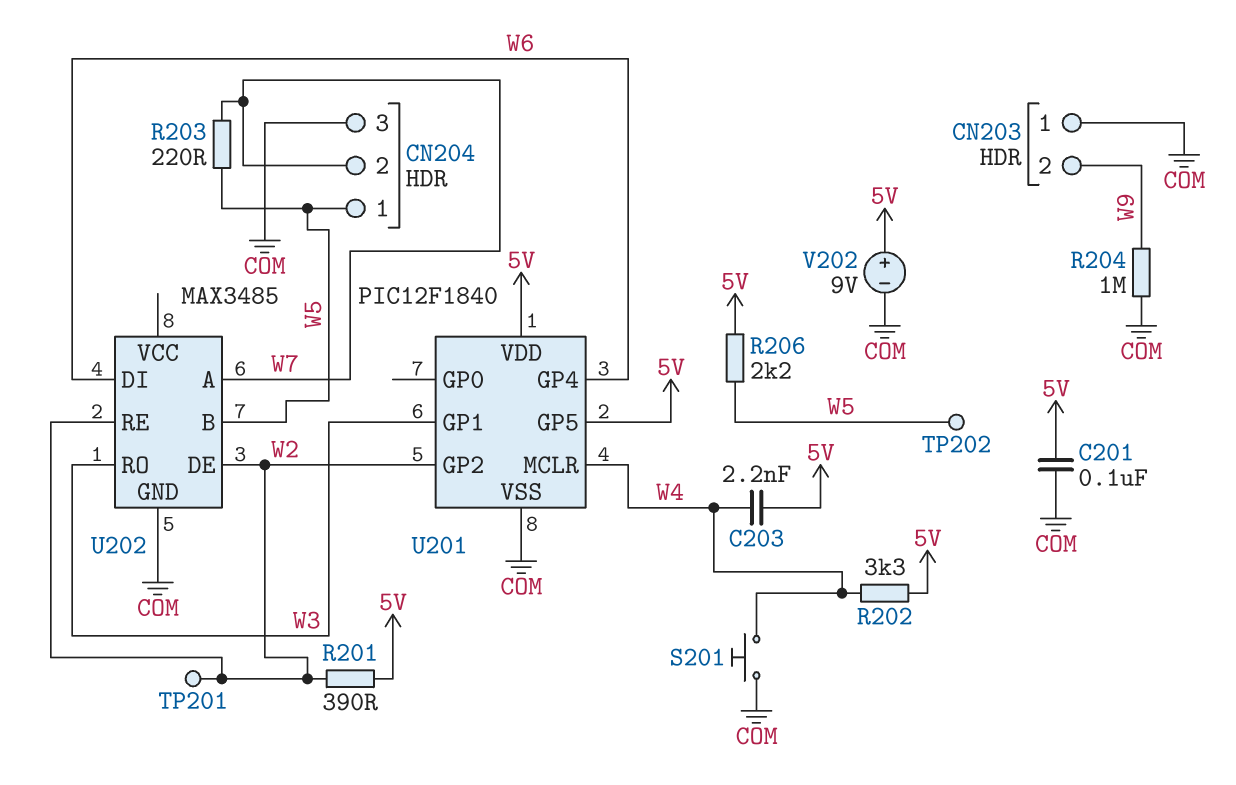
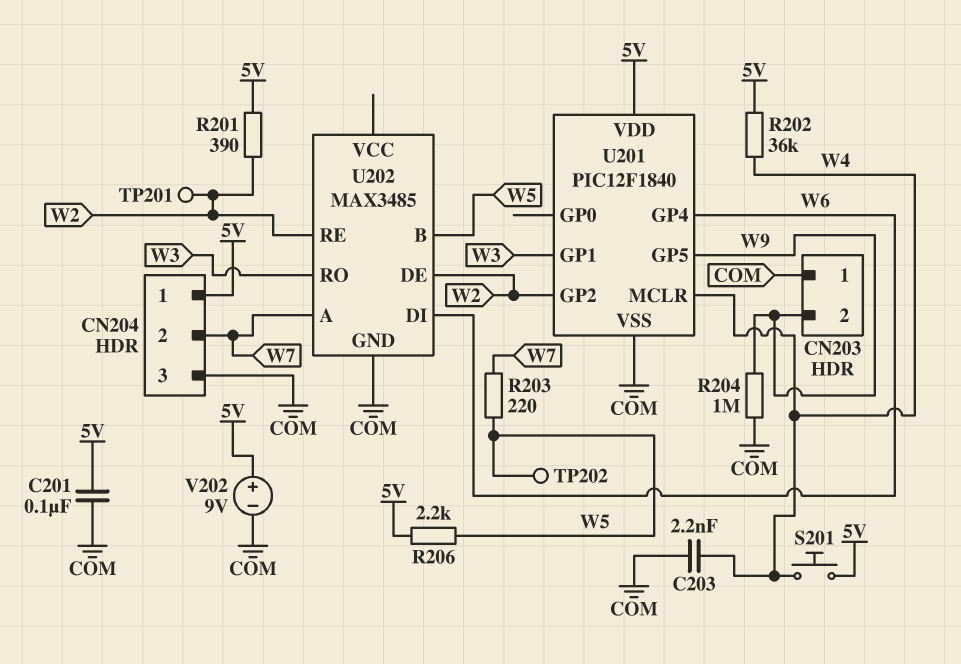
C203: 2.2nF (5V, W4) -> 2.2nF (COM, W4)
CN204 pin 1: W5 -> 5V
R202: 3.3k (5V, W4) -> 36k (5V, W4)
S201: button (COM, W4) -> button (5V, W4)
U201 pin GP5: 5V -> W9

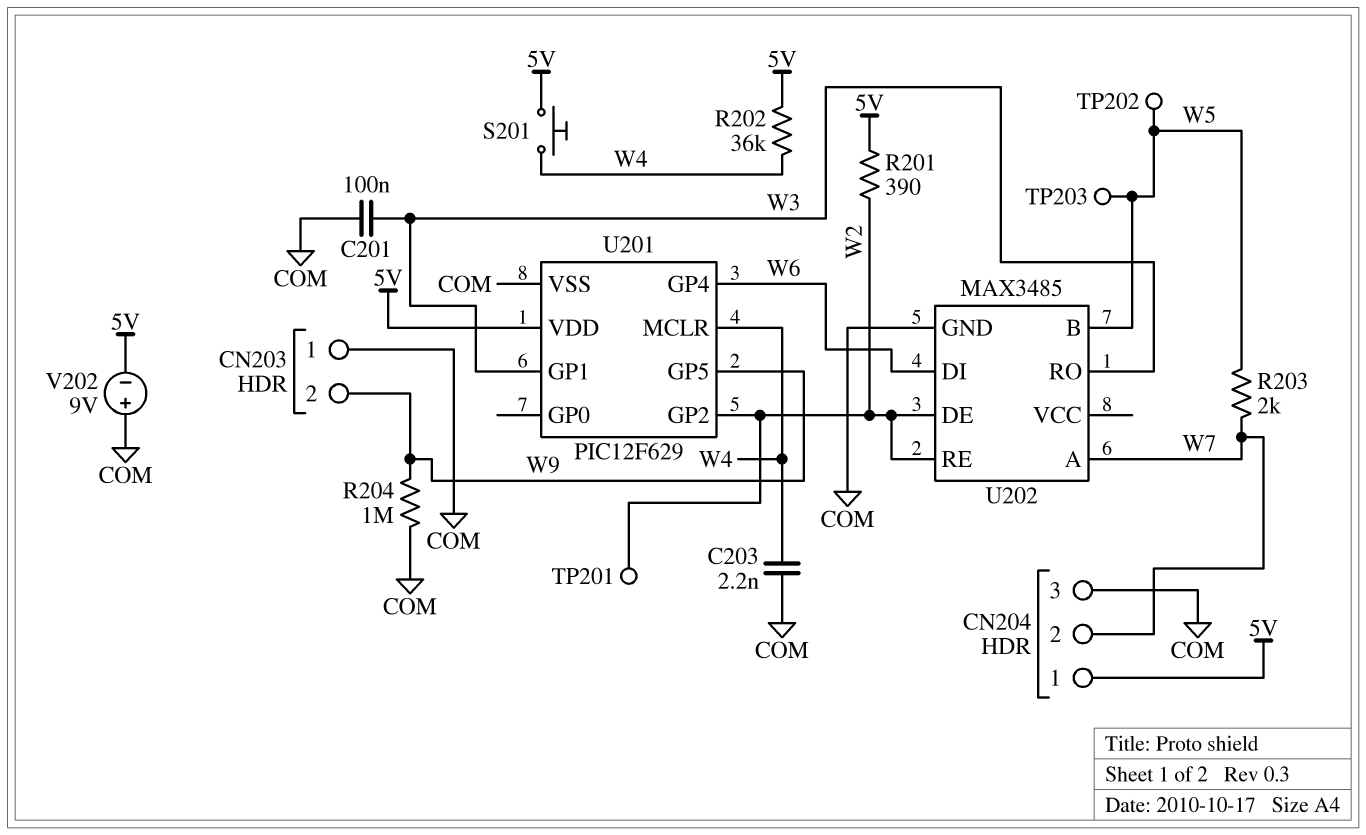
C201: 100nF (5V, COM) -> 100nF (COM, W3)
R203: 220 (W5, W7) -> 2k (W5, W7)
R206: 2.2k (5V, W5) -> none
TP203: none -> test point (W5)
U201: PIC12F1840 -> PIC12F629
V202: 9V (plus 5V, minus COM) -> 9V (plus COM, minus 5V)

